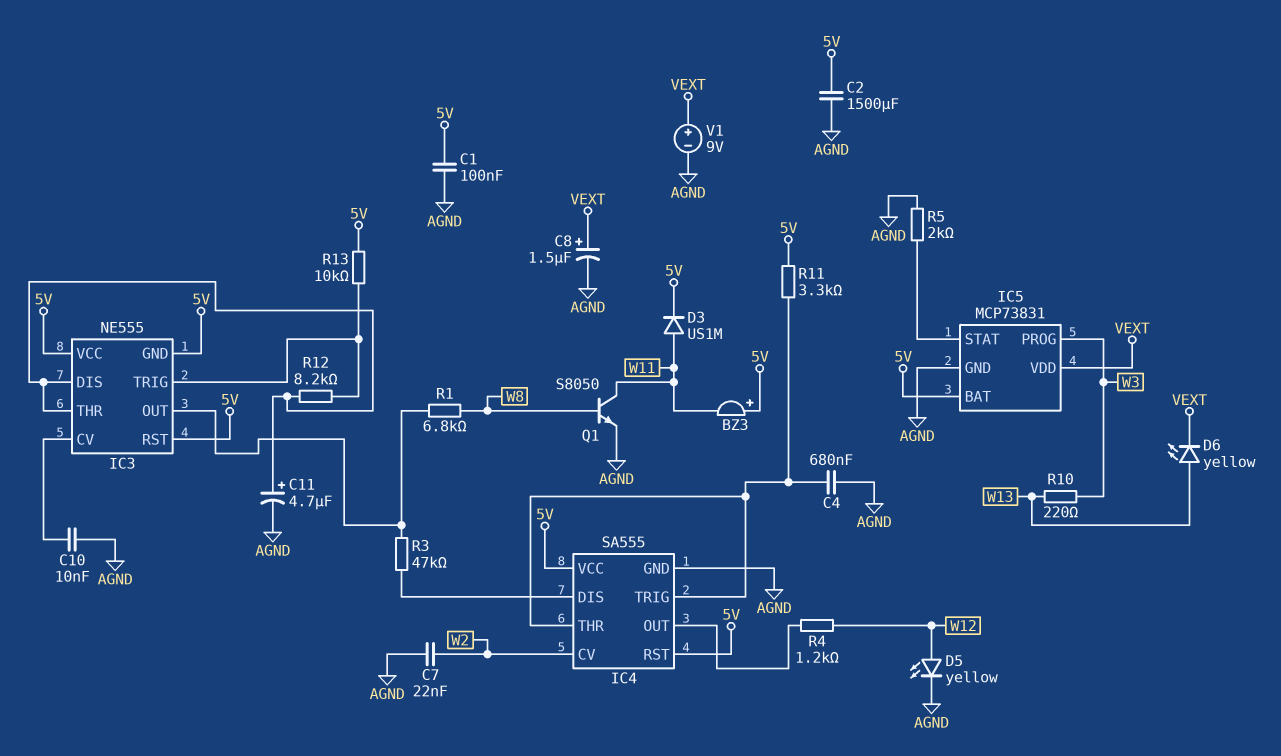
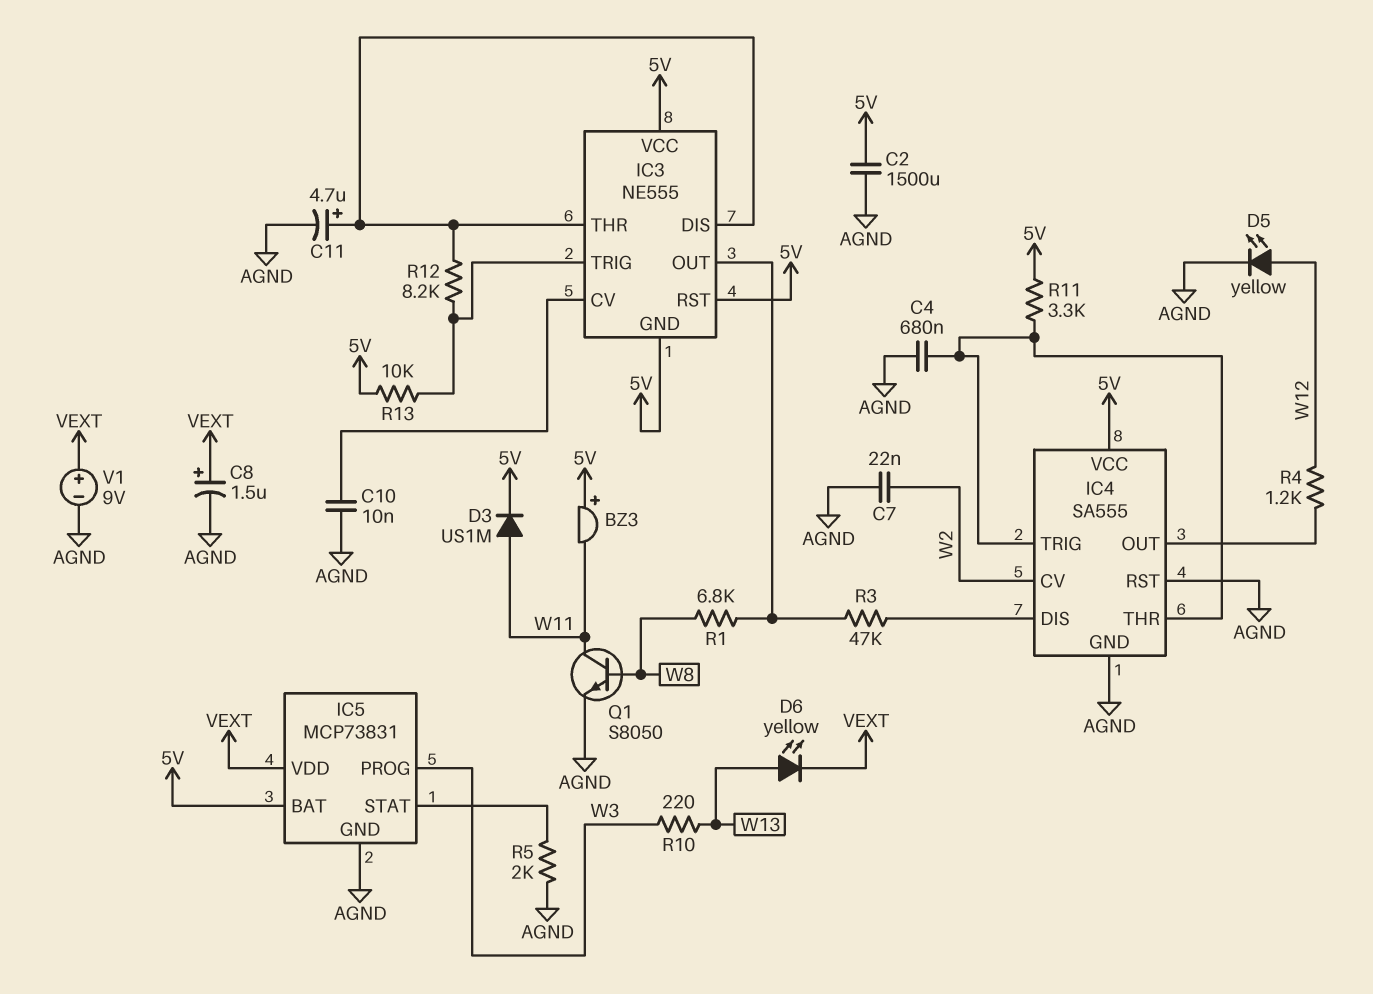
C1: 100nF (5V, AGND) -> none
IC4 pin RST: 5V -> AGND

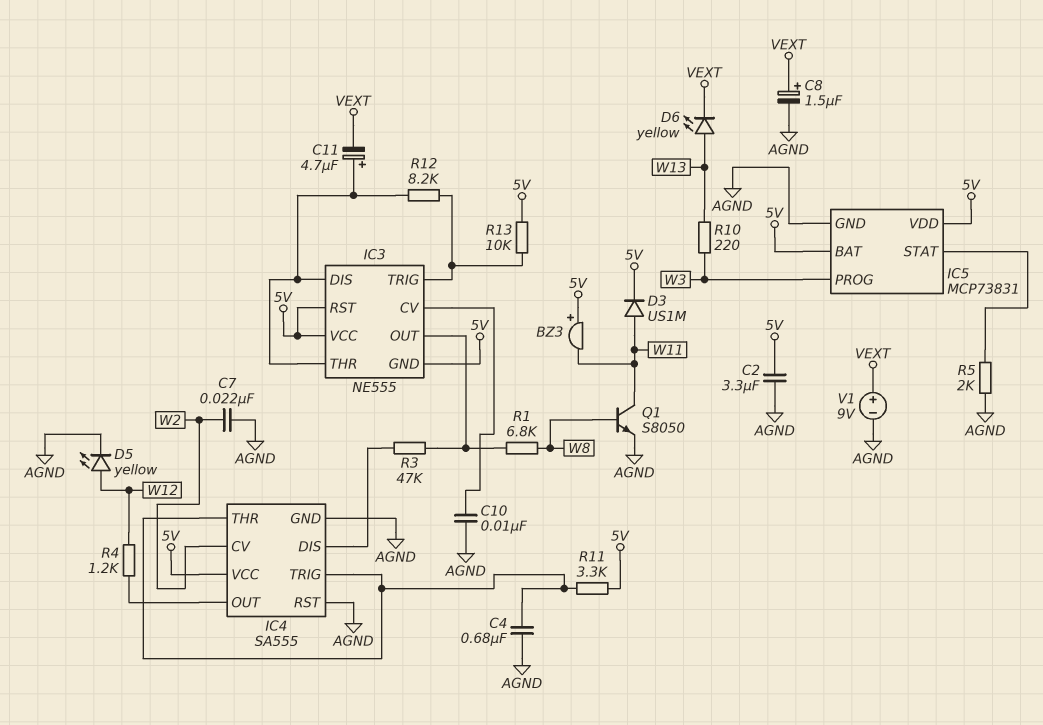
C2: 1500uF (5V, AGND) -> 3.3uF (5V, AGND)
C11: 4.7uF (plus IC3/DIS, minus AGND) -> 4.7uF (plus IC3/DIS, minus VEXT)
IC5 pin VDD: VEXT -> 5V

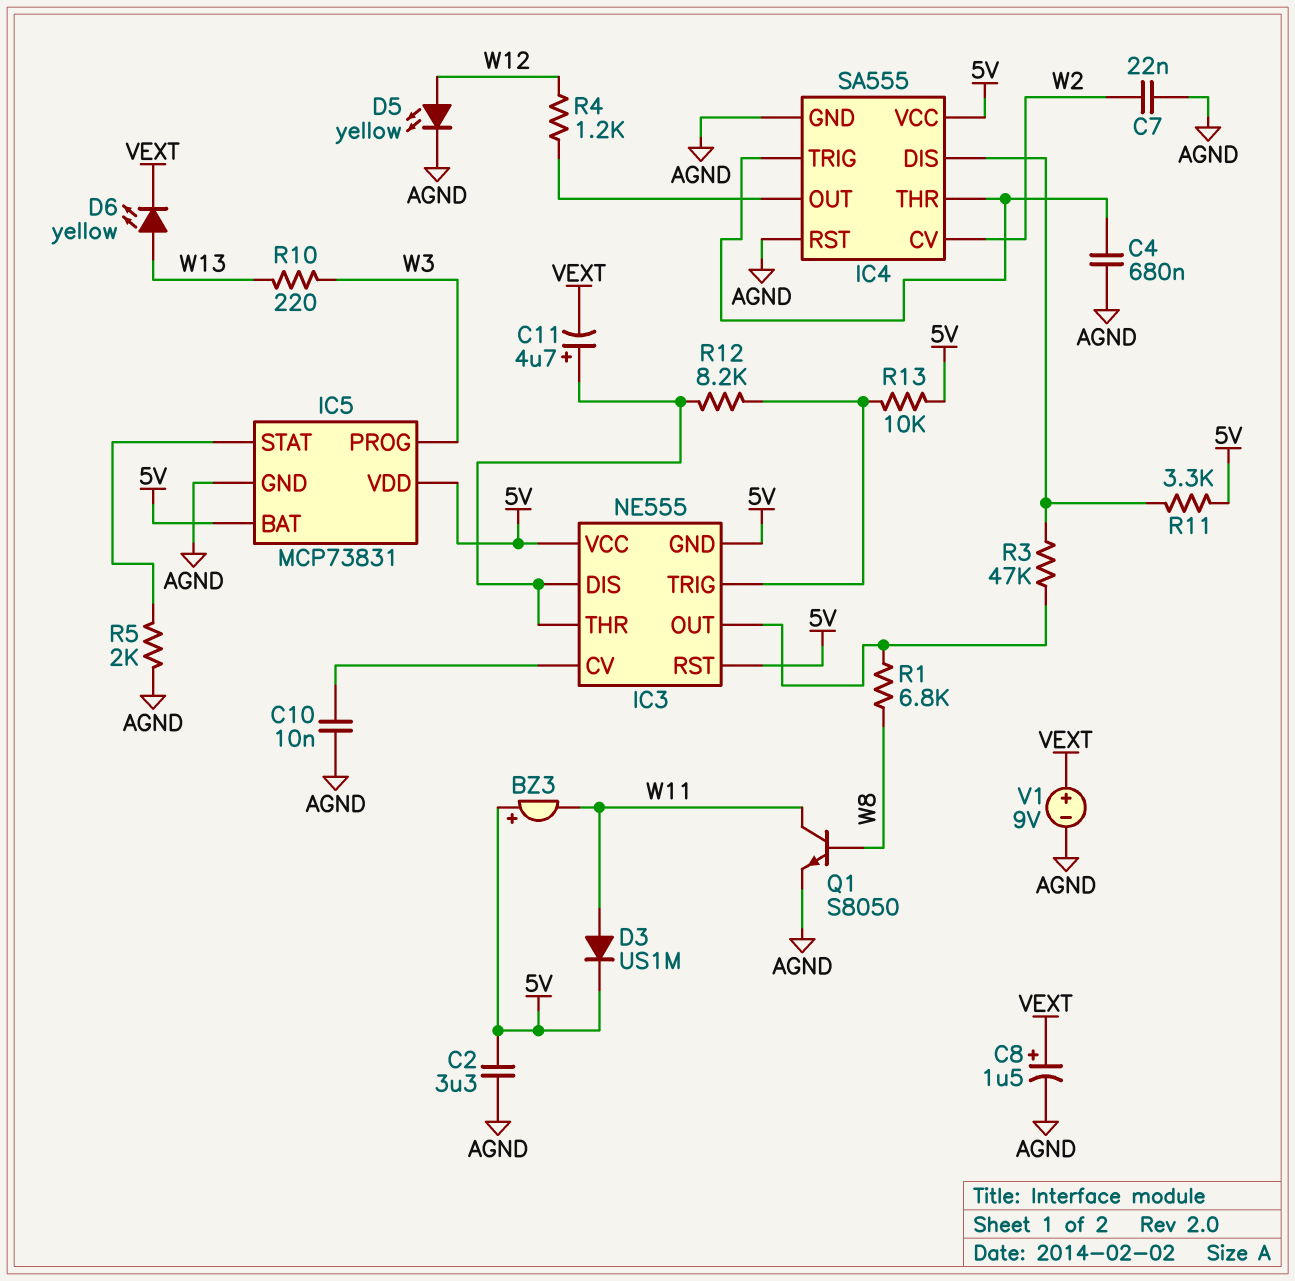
R11: 3.3k (5V, IC4/THR) -> 3.3k (5V, IC4/DIS)

